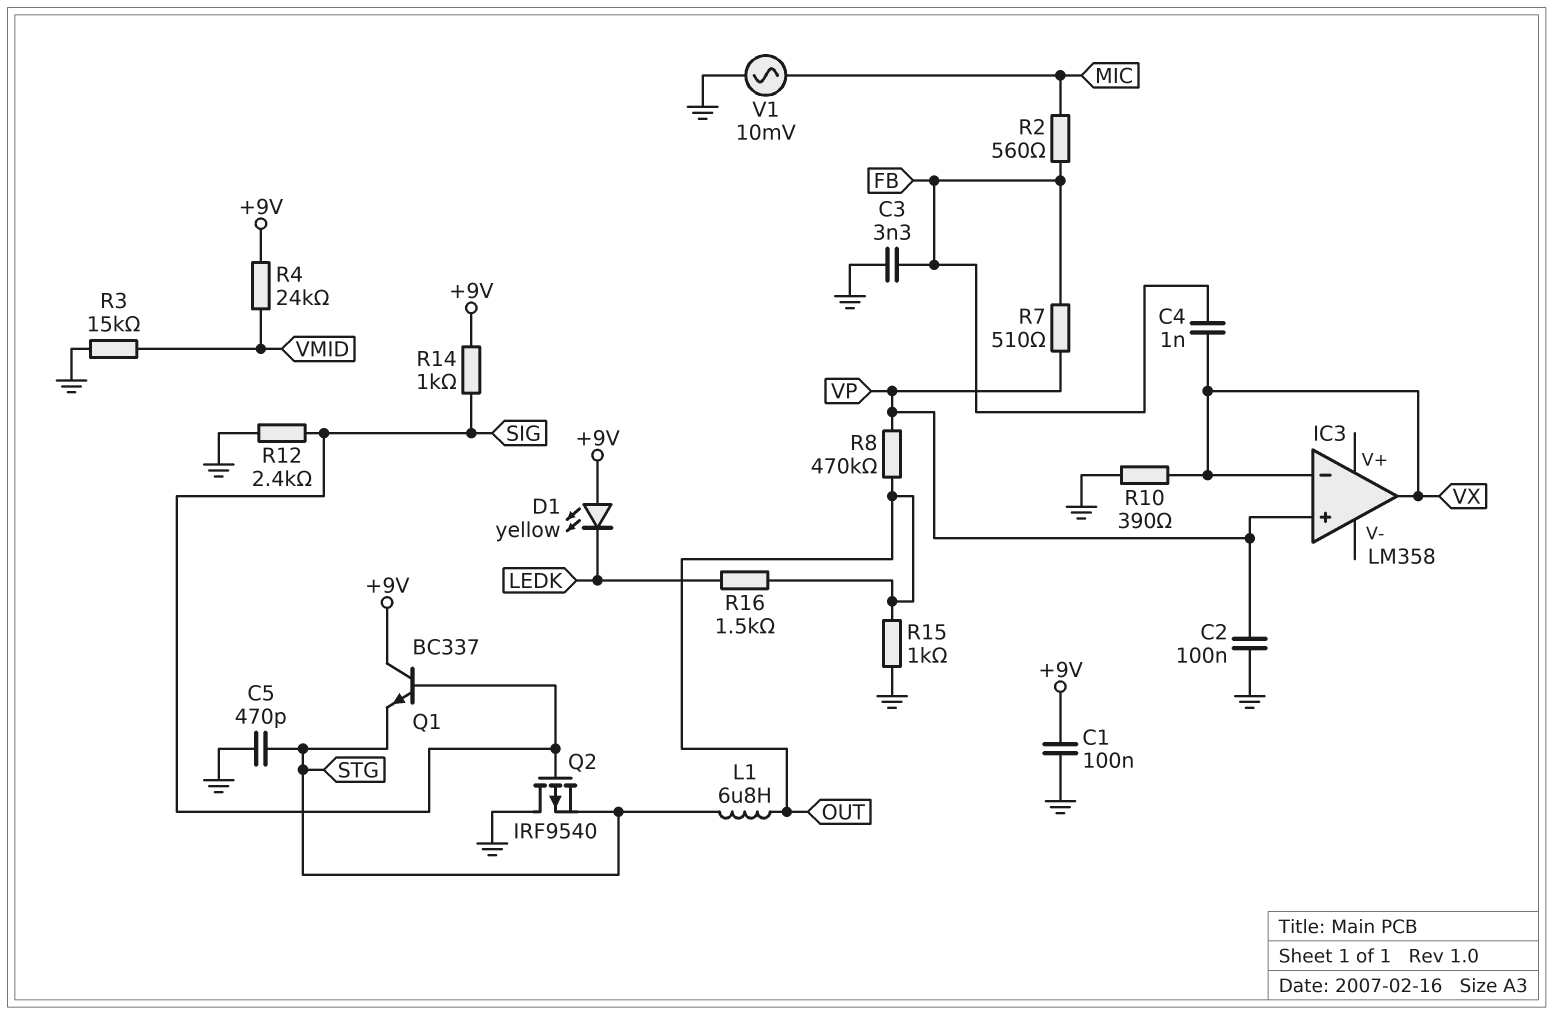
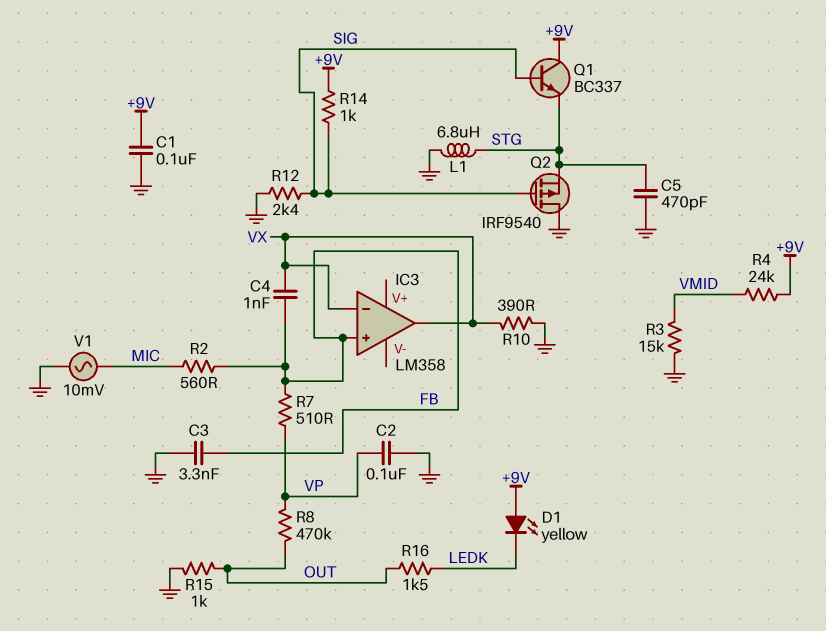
IC3 pin in+: VP -> FB
L1: 6.8uH (OUT, STG) -> 6.8uH (GND, STG)

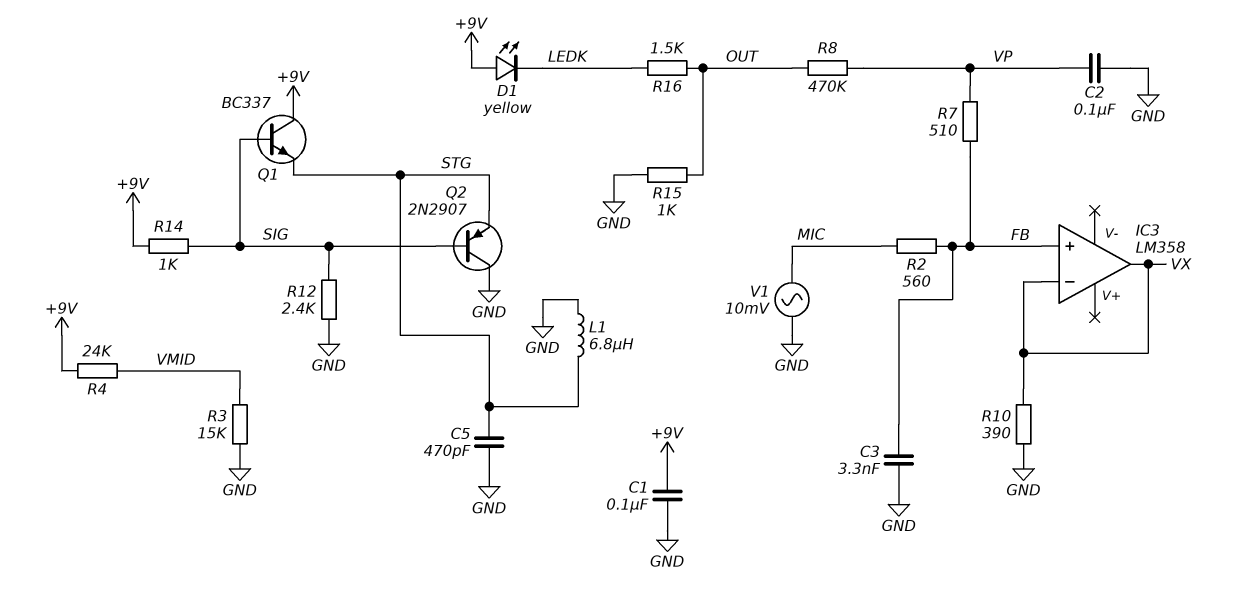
C4: 1nF (FB, VX) -> none
Q2: PMOS IRF9540 (G SIG, D GND, S STG) -> PNP 2N2907 (B SIG, C GND, E STG)

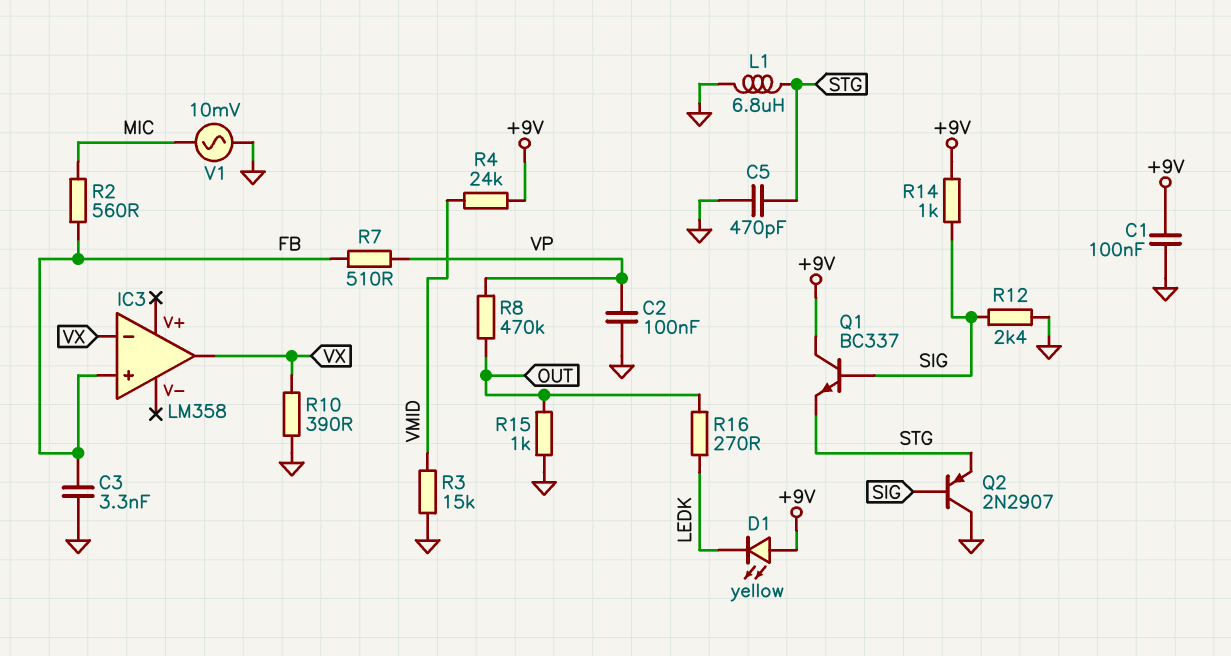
R16: 1.5k (LEDK, OUT) -> 270 (LEDK, OUT)

